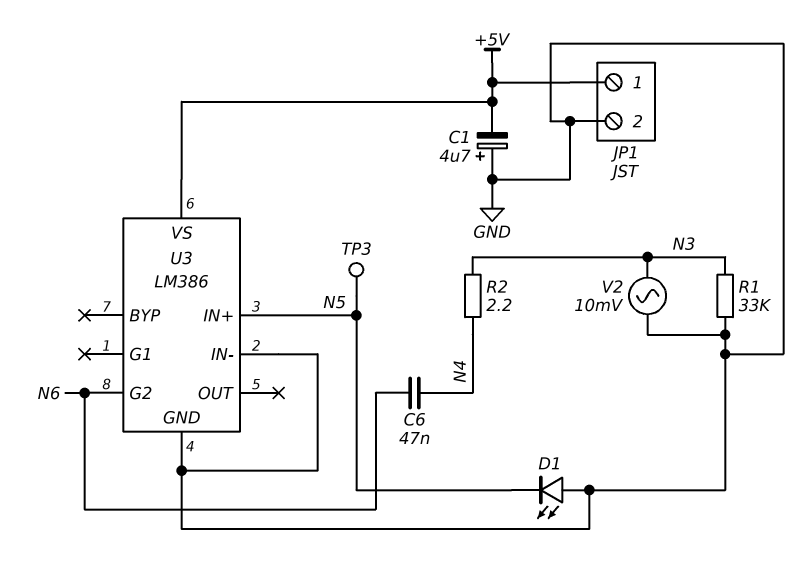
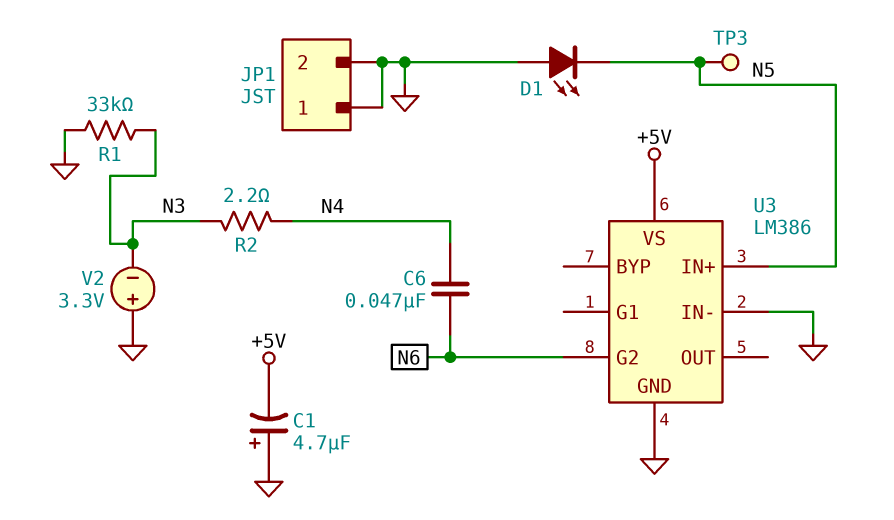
JP1 pin 1: +5V -> GND
V2: AC 10mV (GND, N3) -> 3.3V (plus GND, minus N3)

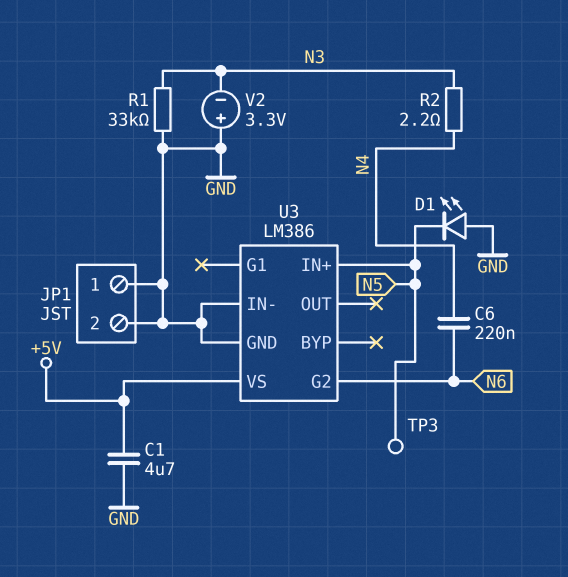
C1: 4.7uF (plus GND, minus +5V) -> 4.7uF (+5V, GND)
C6: 47nF (N4, N6) -> 220nF (N4, N6)

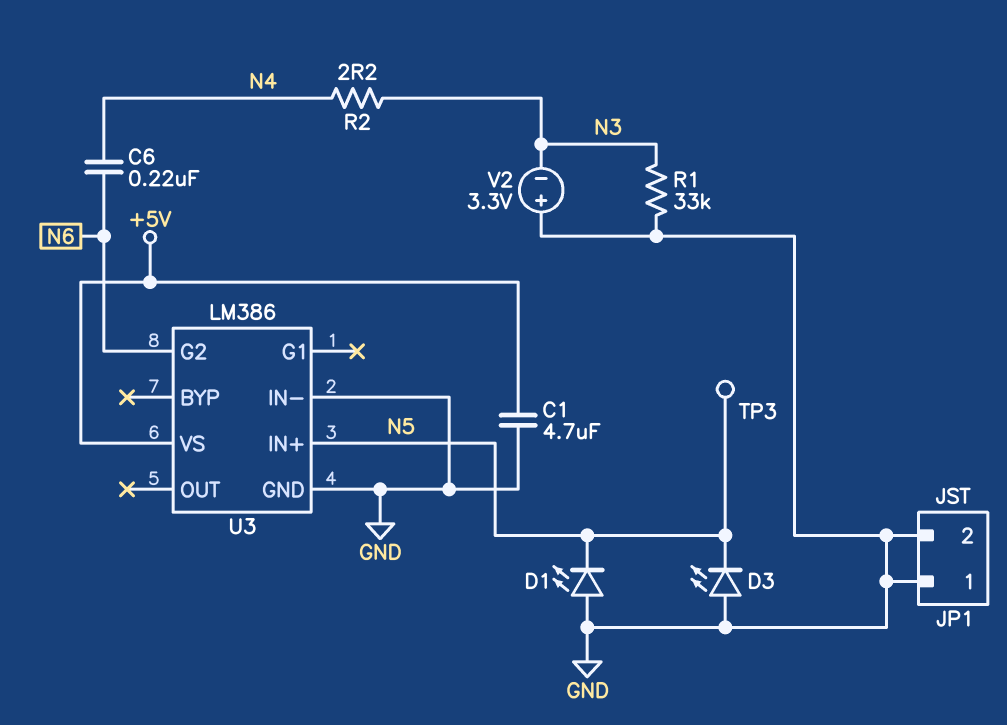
D3: none -> LED (A GND, K N5)

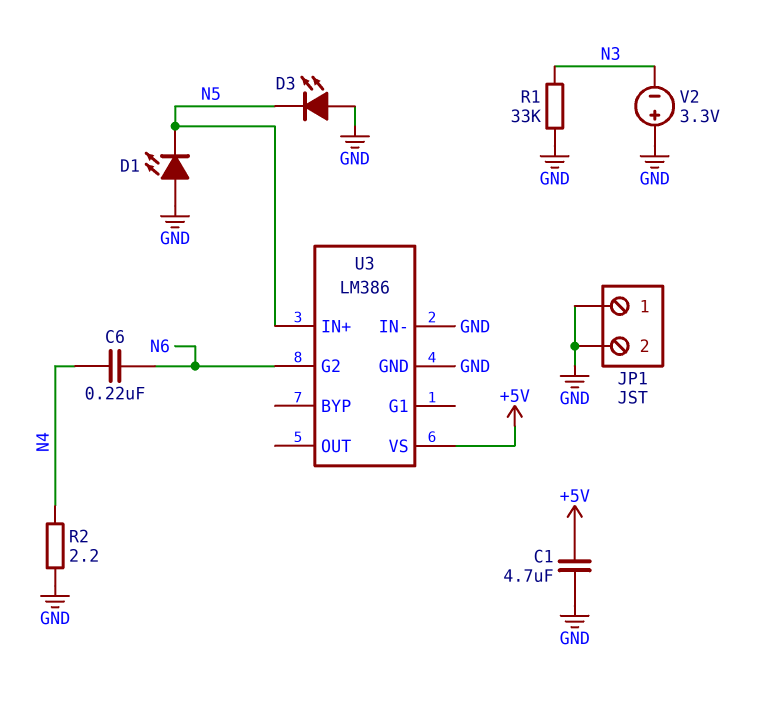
R2: 2.2 (N3, N4) -> 2.2 (GND, N4)
TP3: test point (N5) -> none

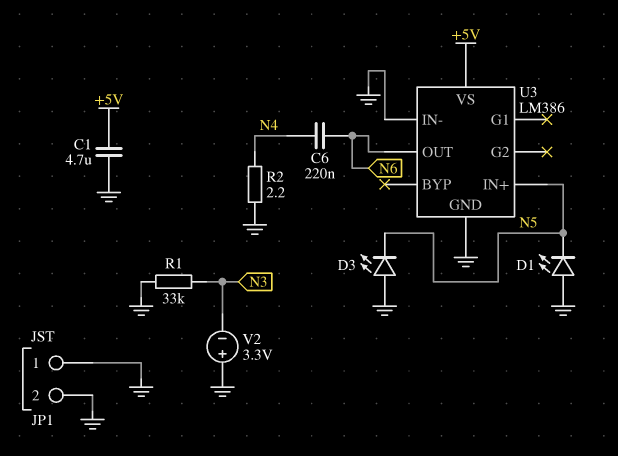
U3 pin G2: N6 -> none
U3 pin OUT: none -> N6

